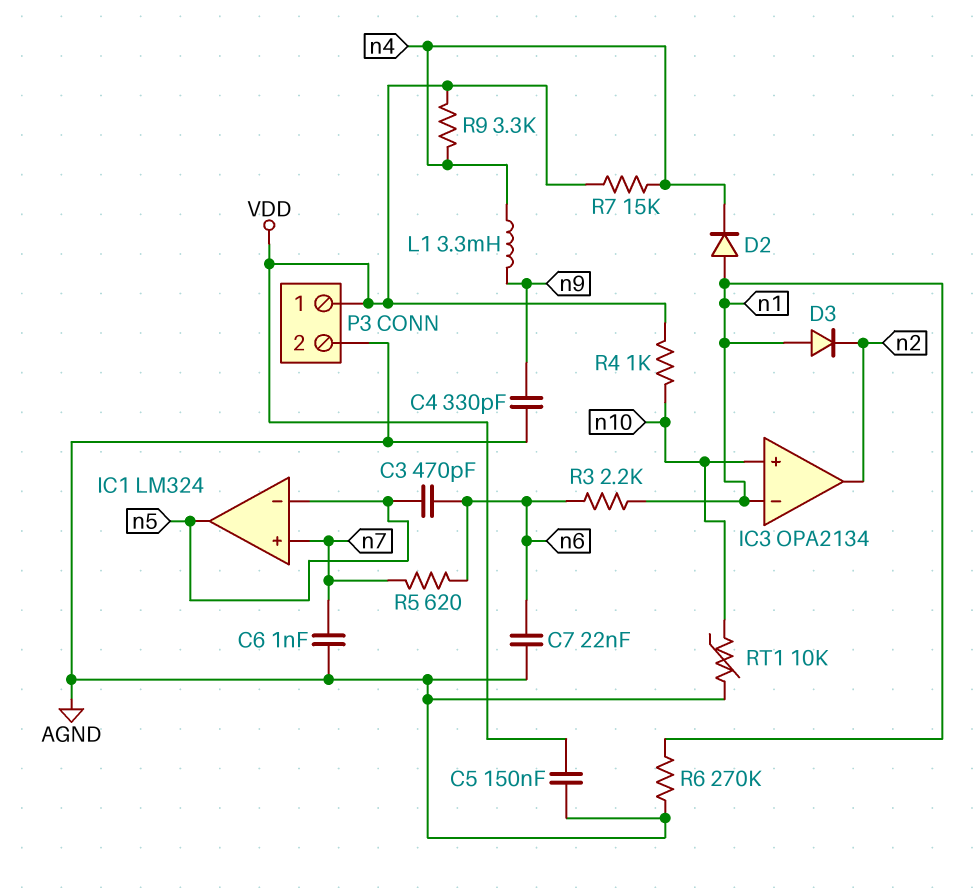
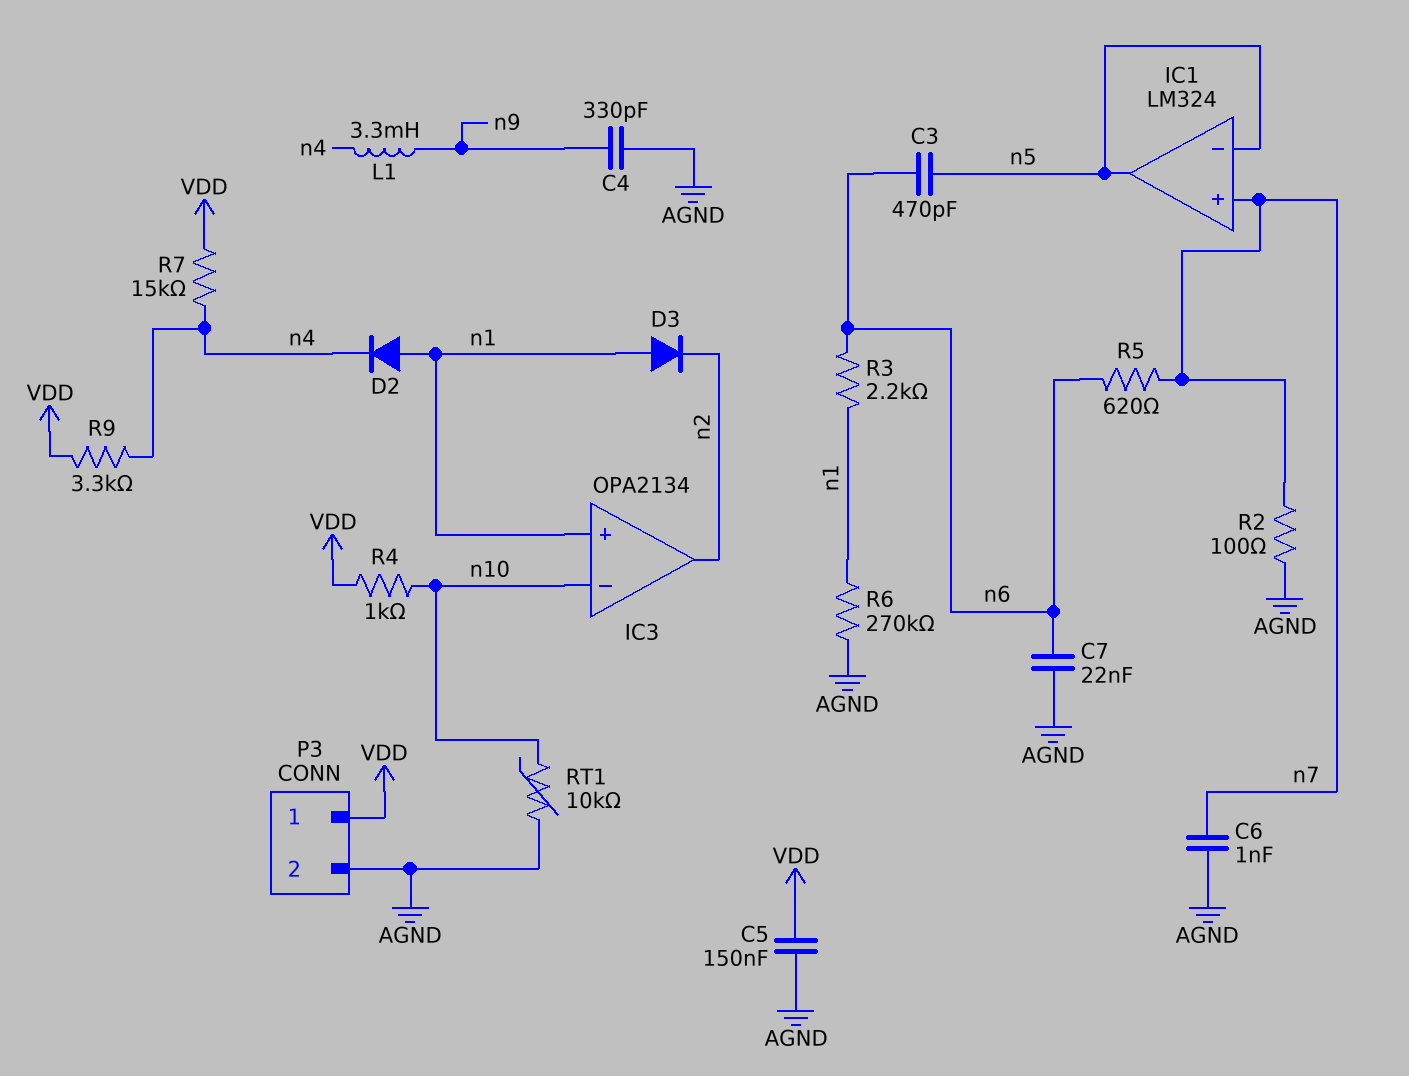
IC3 pin in+: n10 -> n1
IC3 pin in-: n1 -> n10
R2: none -> 100 (AGND, n7)

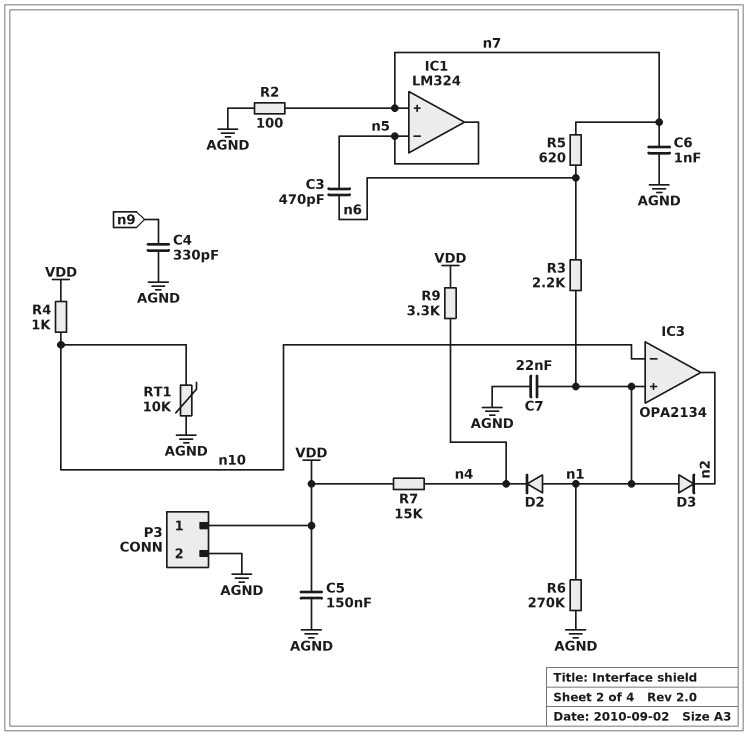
C7: 22nF (AGND, n6) -> 22nF (AGND, n1)
L1: 3.3mH (n4, n9) -> none

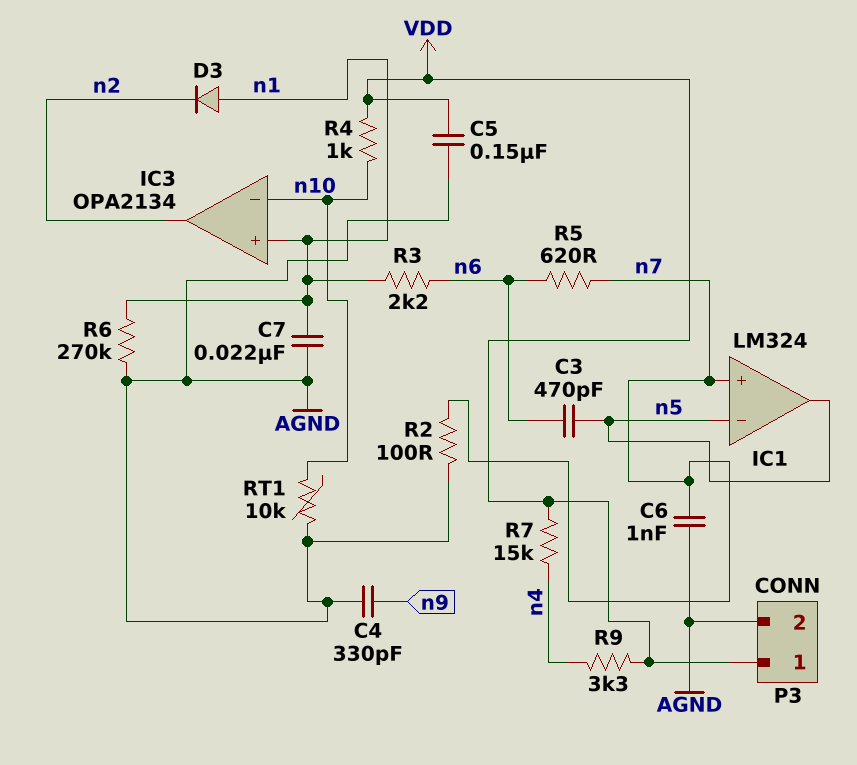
D2: diode (A n1, K n4) -> none

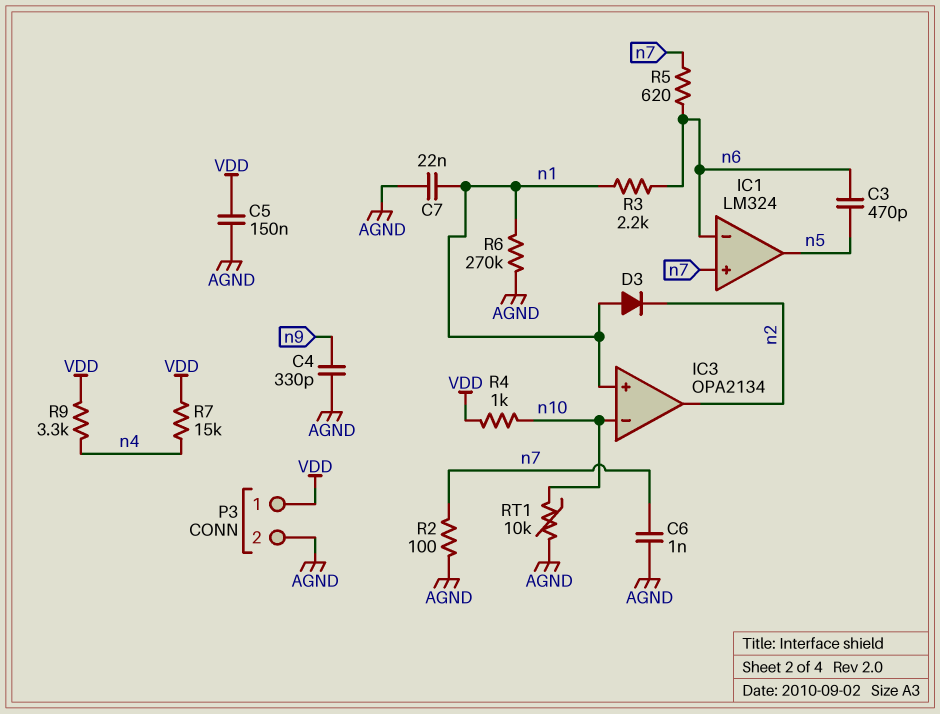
IC1 pin in-: n5 -> n6

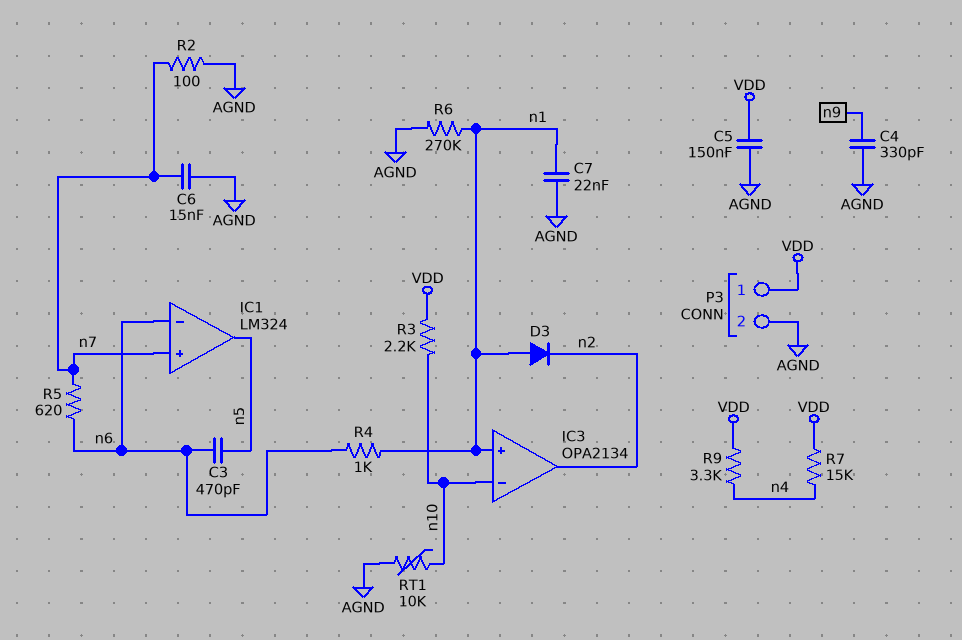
C6: 1nF (AGND, n7) -> 15nF (AGND, n7)
R3: 2.2k (n1, n6) -> 2.2k (VDD, n10)
R4: 1k (VDD, n10) -> 1k (n1, n6)

